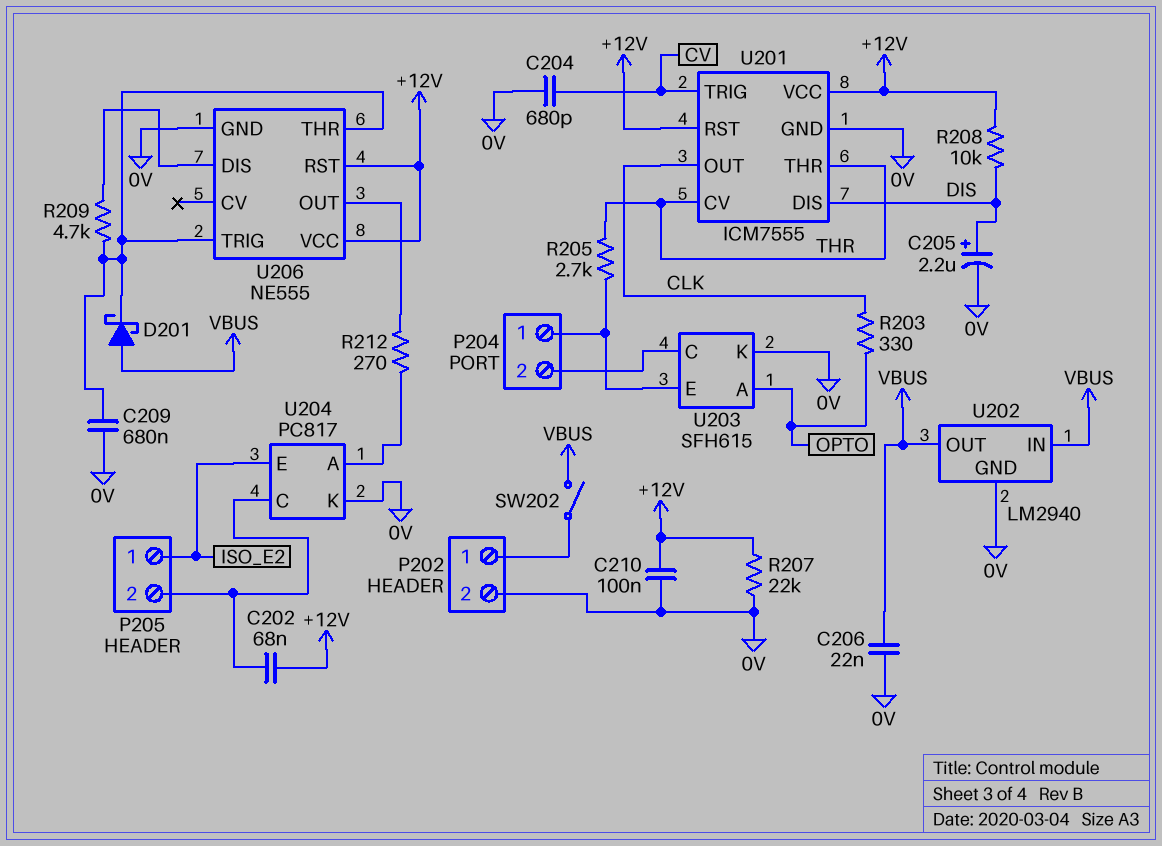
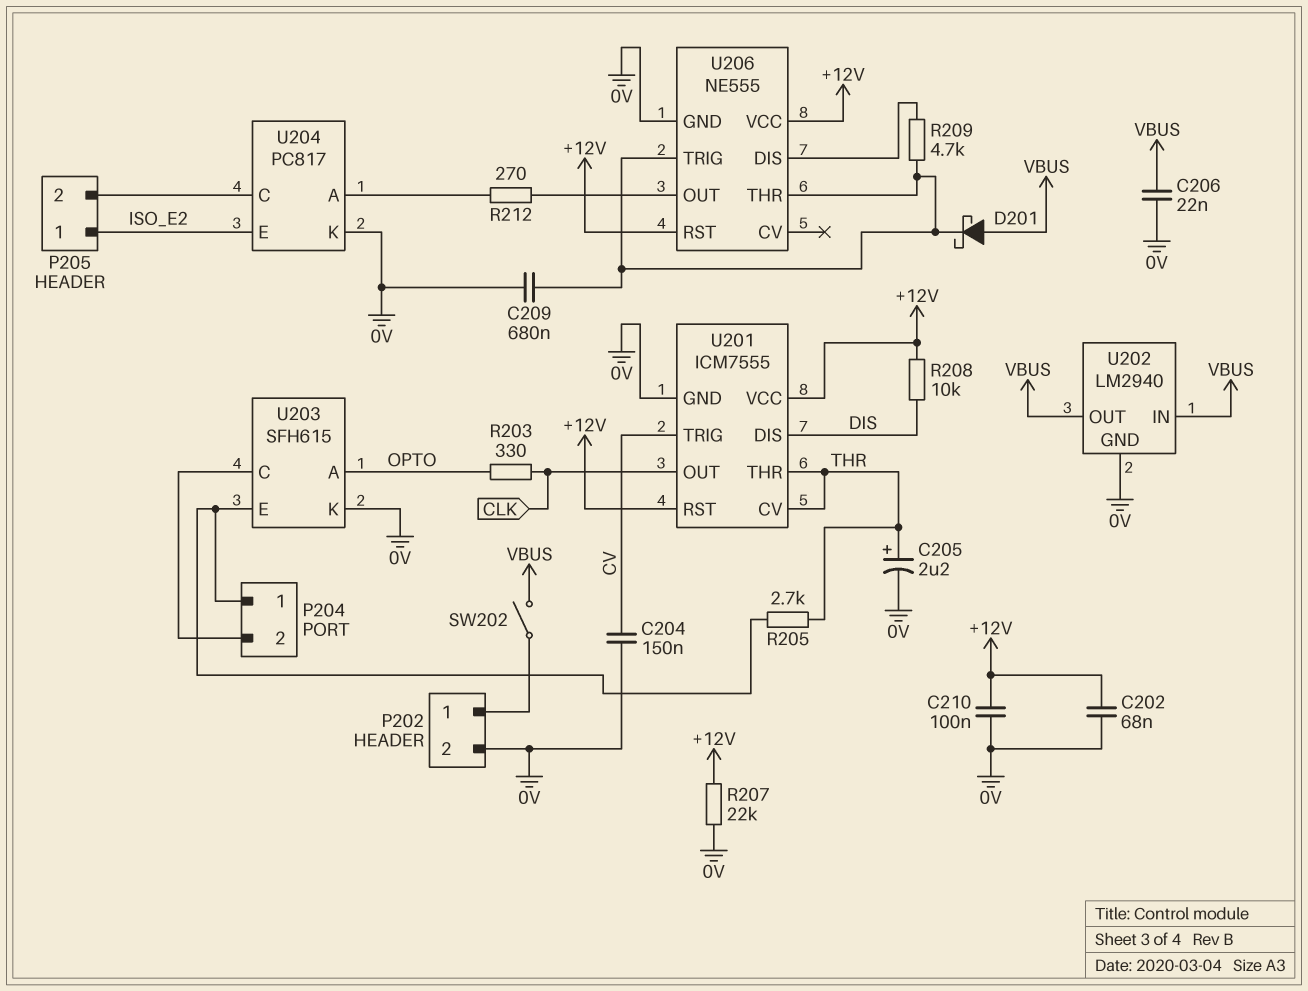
C202: 68nF (+12V, P205/2) -> 68nF (+12V, 0V)
C204: 680pF (0V, CV) -> 150nF (0V, CV)
C205: 2.2uF (plus DIS, minus 0V) -> 2.2uF (plus THR, minus 0V)

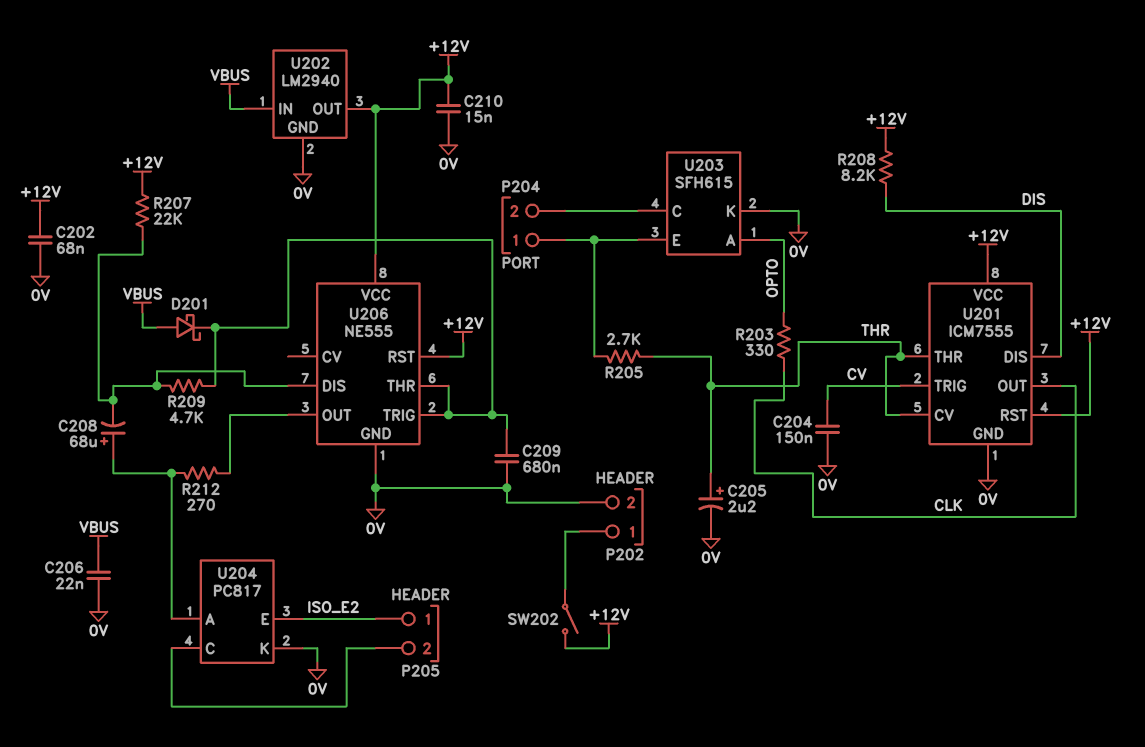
C208: none -> 68uF (plus U204/A, minus U206/DIS)
C210: 100nF (+12V, 0V) -> 15nF (+12V, 0V)
R207: 22k (+12V, 0V) -> 22k (+12V, U206/DIS)
R208: 10k (+12V, DIS) -> 8.2k (+12V, DIS)
SW202: switch (P202/1, VBUS) -> switch (+12V, P202/1)
U202 pin OUT: VBUS -> +12V

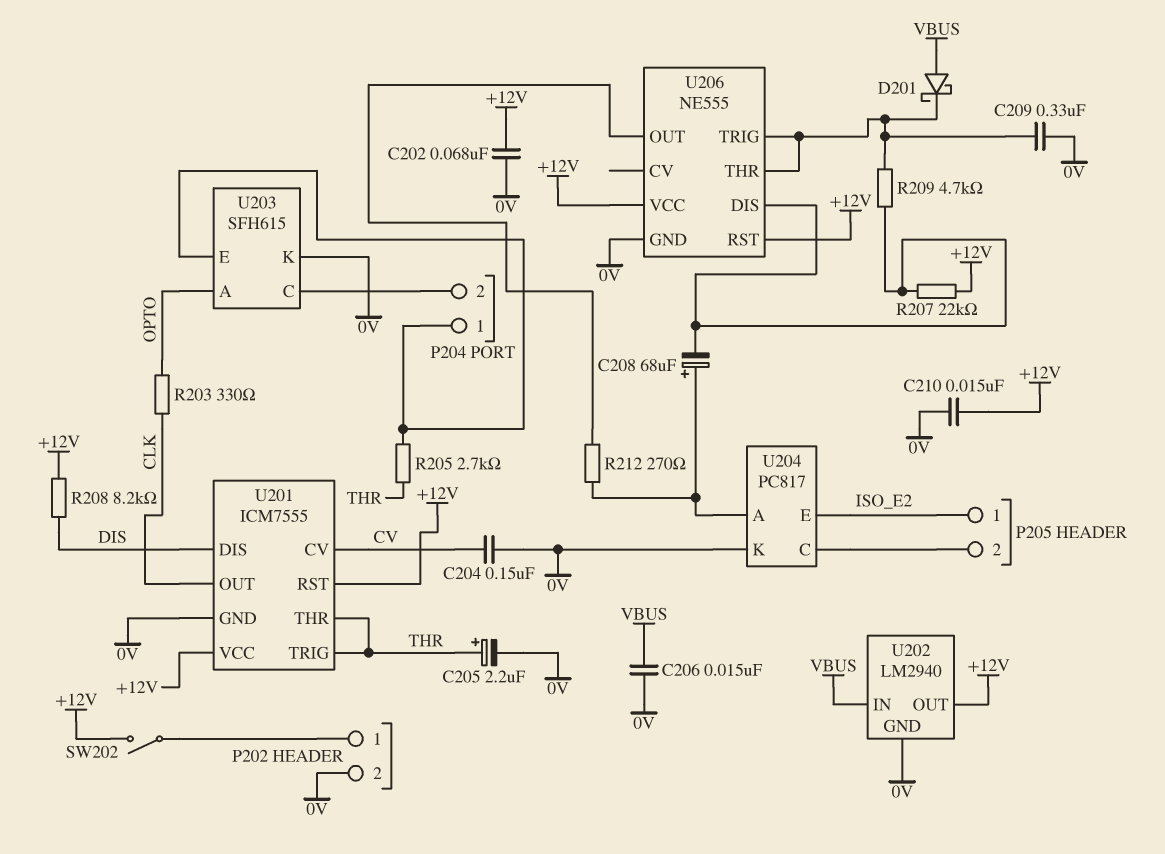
C206: 22nF (0V, VBUS) -> 15nF (0V, VBUS)
C209: 680nF (0V, U206/THR) -> 330nF (0V, U206/THR)
U201 pin CV: THR -> CV
U201 pin TRIG: CV -> THR

